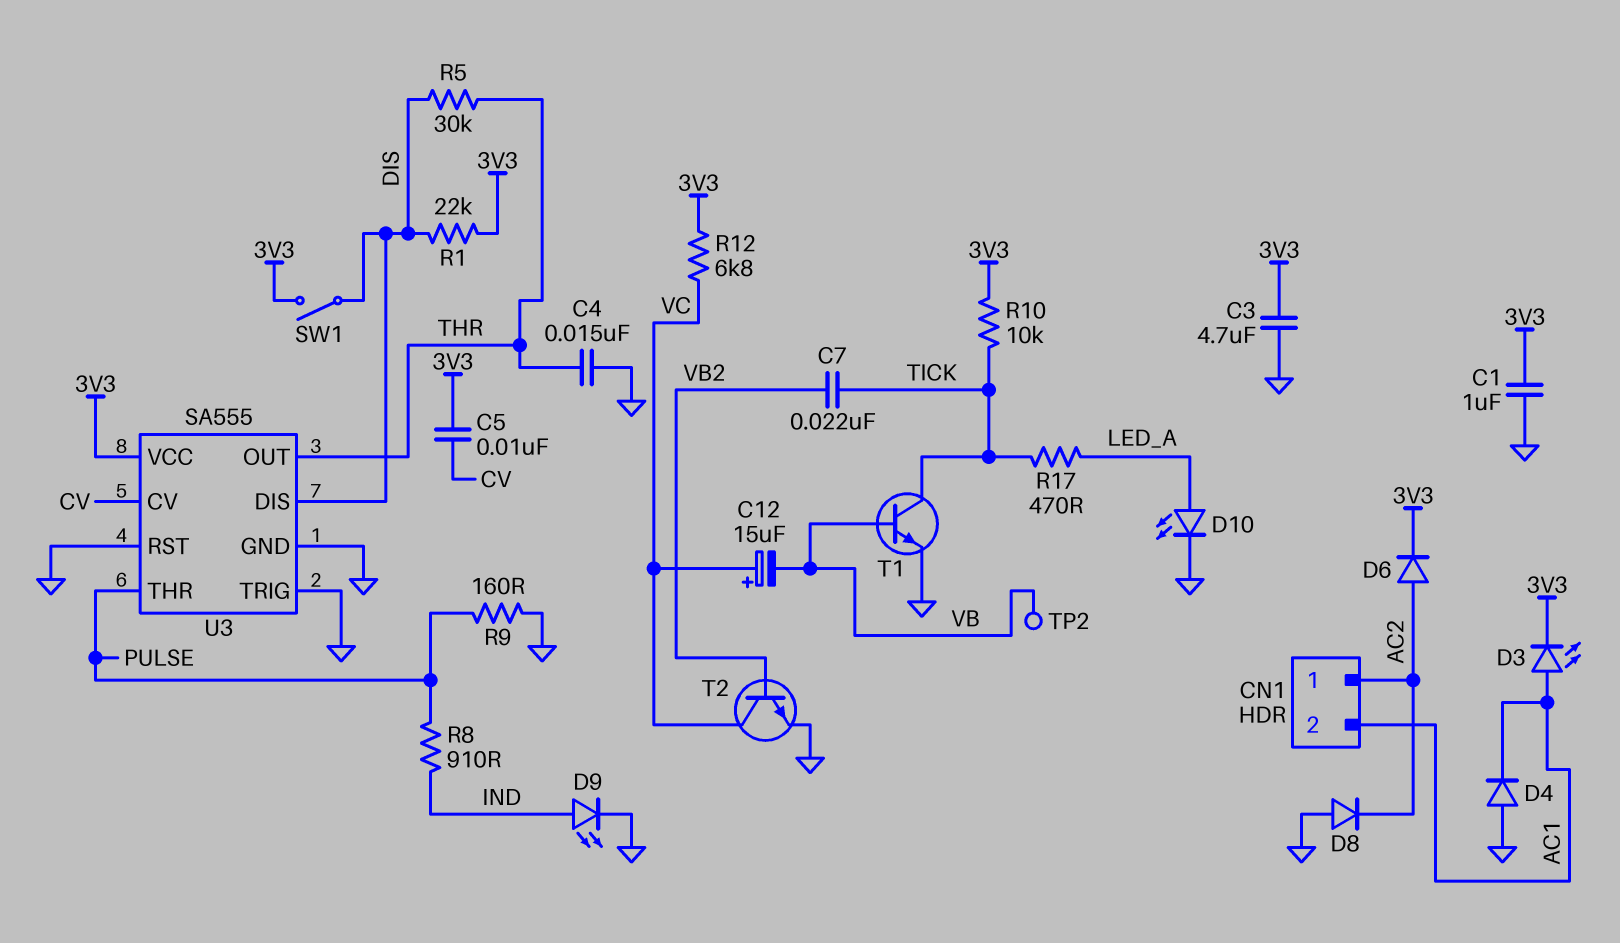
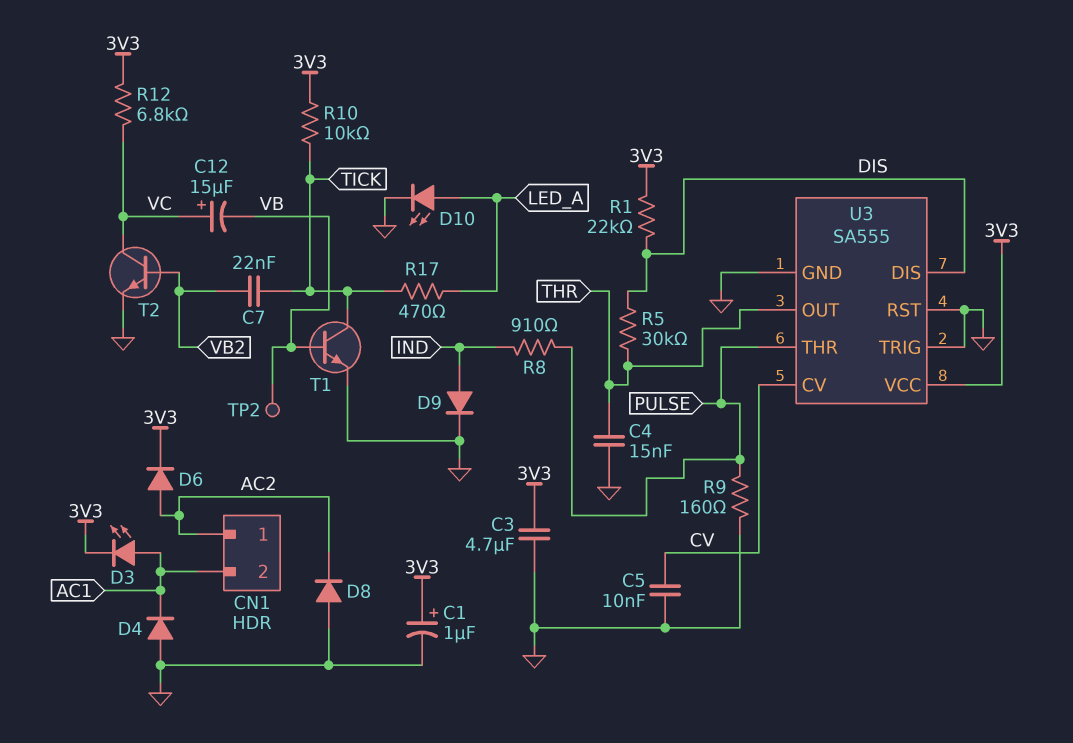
C1: 1uF (3V3, GND) -> 1uF (plus 3V3, minus GND)
C5: 10nF (3V3, CV) -> 10nF (CV, GND)
D9: LED (A IND, K GND) -> diode (A IND, K GND)
SW1: switch (3V3, DIS) -> none

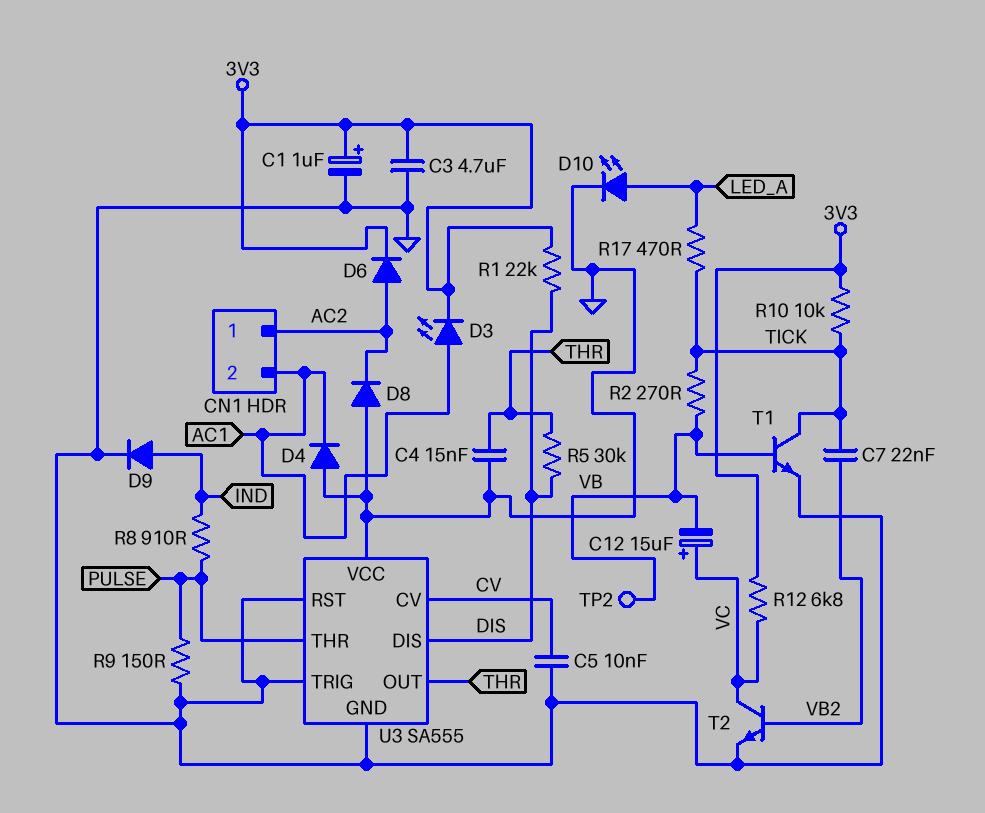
R2: none -> 270 (TICK, VB)
R9: 160 (GND, PULSE) -> 150 (GND, PULSE)
U3 pin VCC: 3V3 -> GND

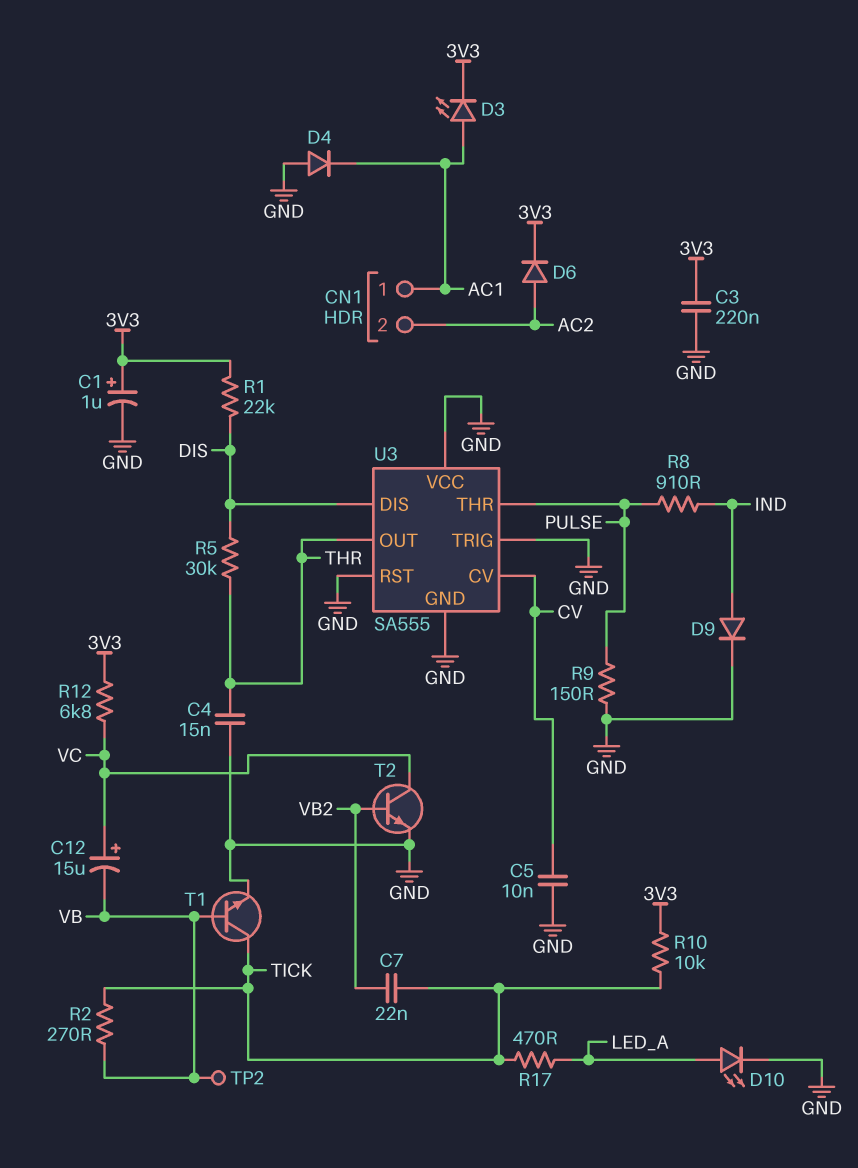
C3: 4.7uF (3V3, GND) -> 220nF (3V3, GND)
CN1 pin 1: AC2 -> AC1
CN1 pin 2: AC1 -> AC2
D8: diode (A GND, K AC2) -> none

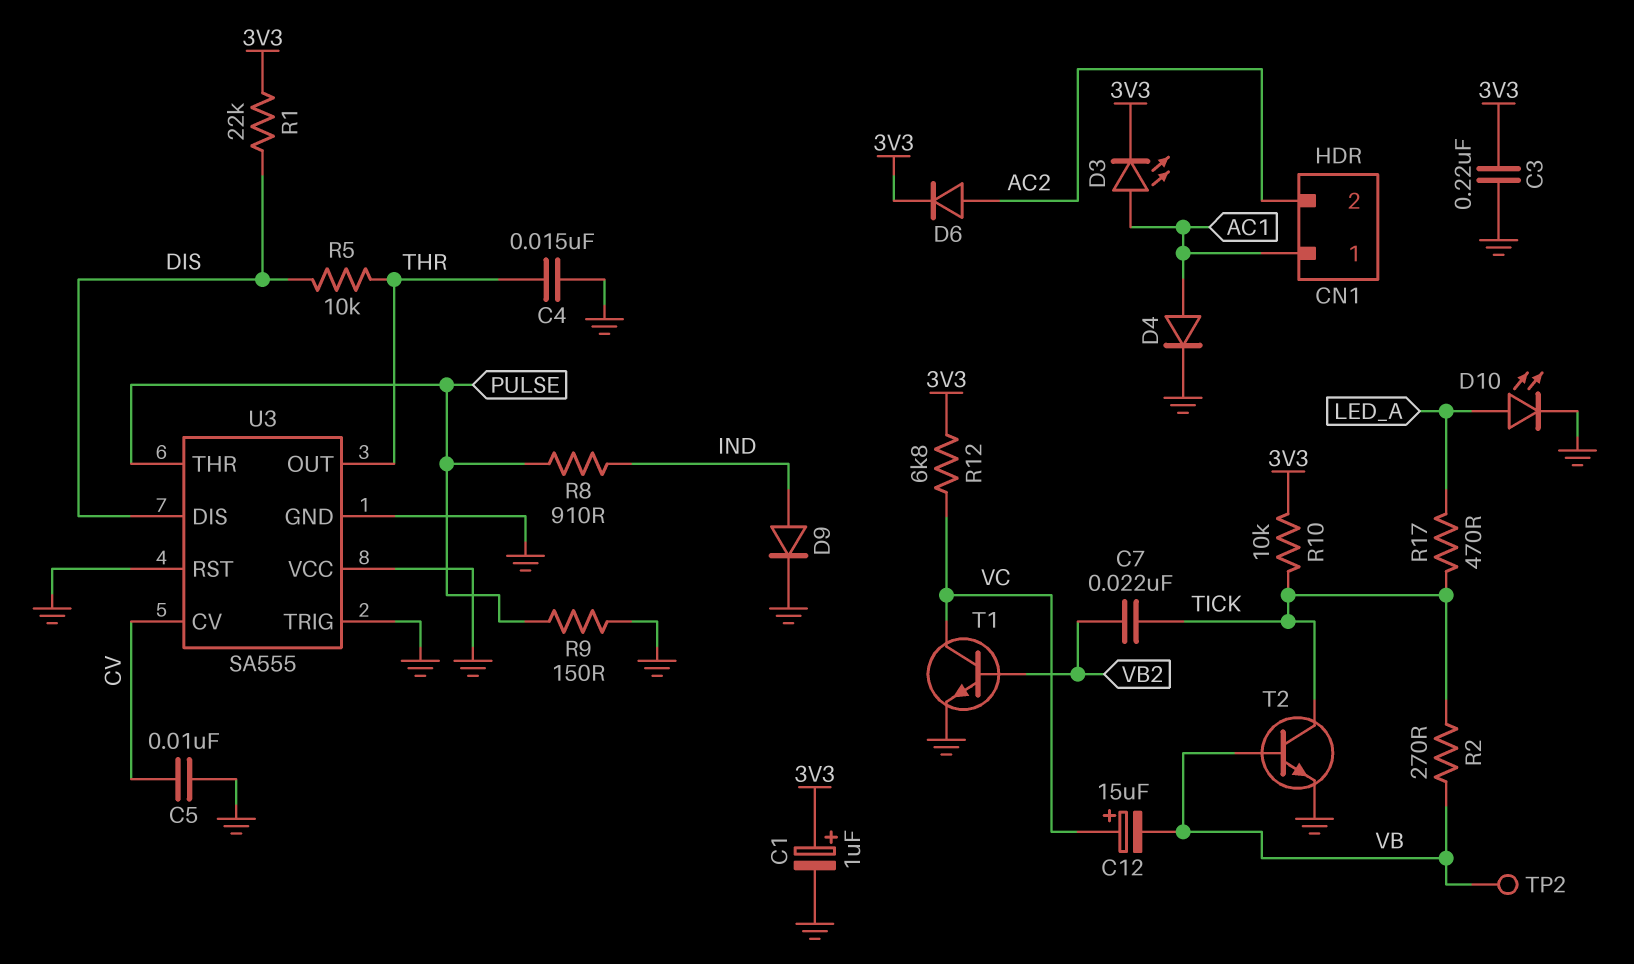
D4: diode (A GND, K AC1) -> diode (A AC1, K GND)
R5: 30k (DIS, THR) -> 10k (DIS, THR)
T1: NPN (B VB, C TICK, E GND) -> NPN (B VB2, C VC, E GND)
T2: NPN (B VB2, C VC, E GND) -> NPN (B VB, C TICK, E GND)

